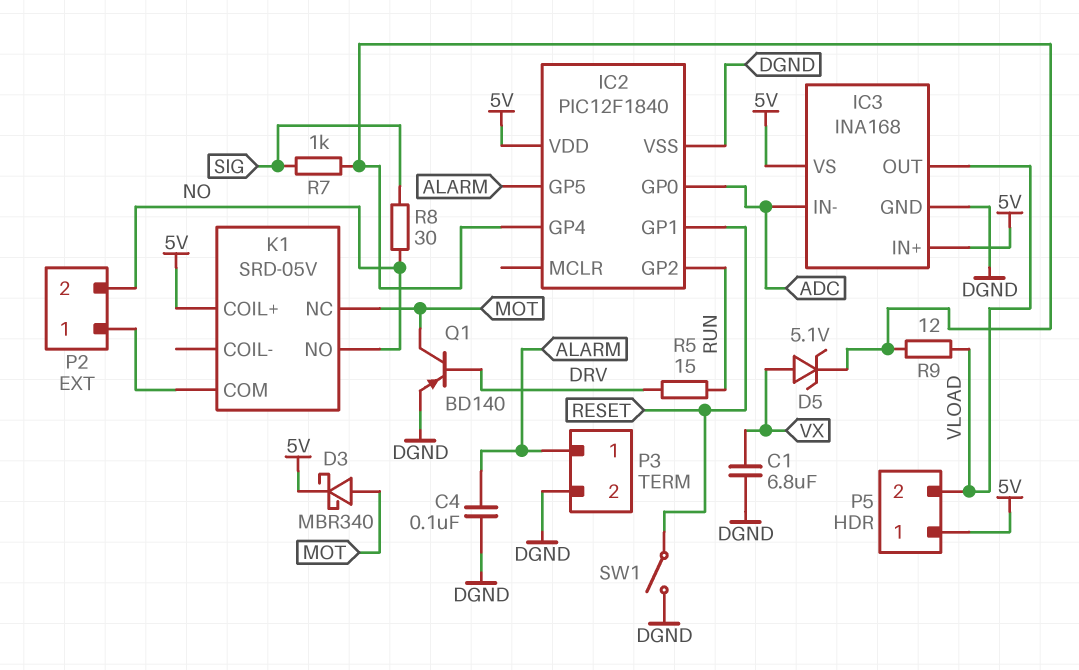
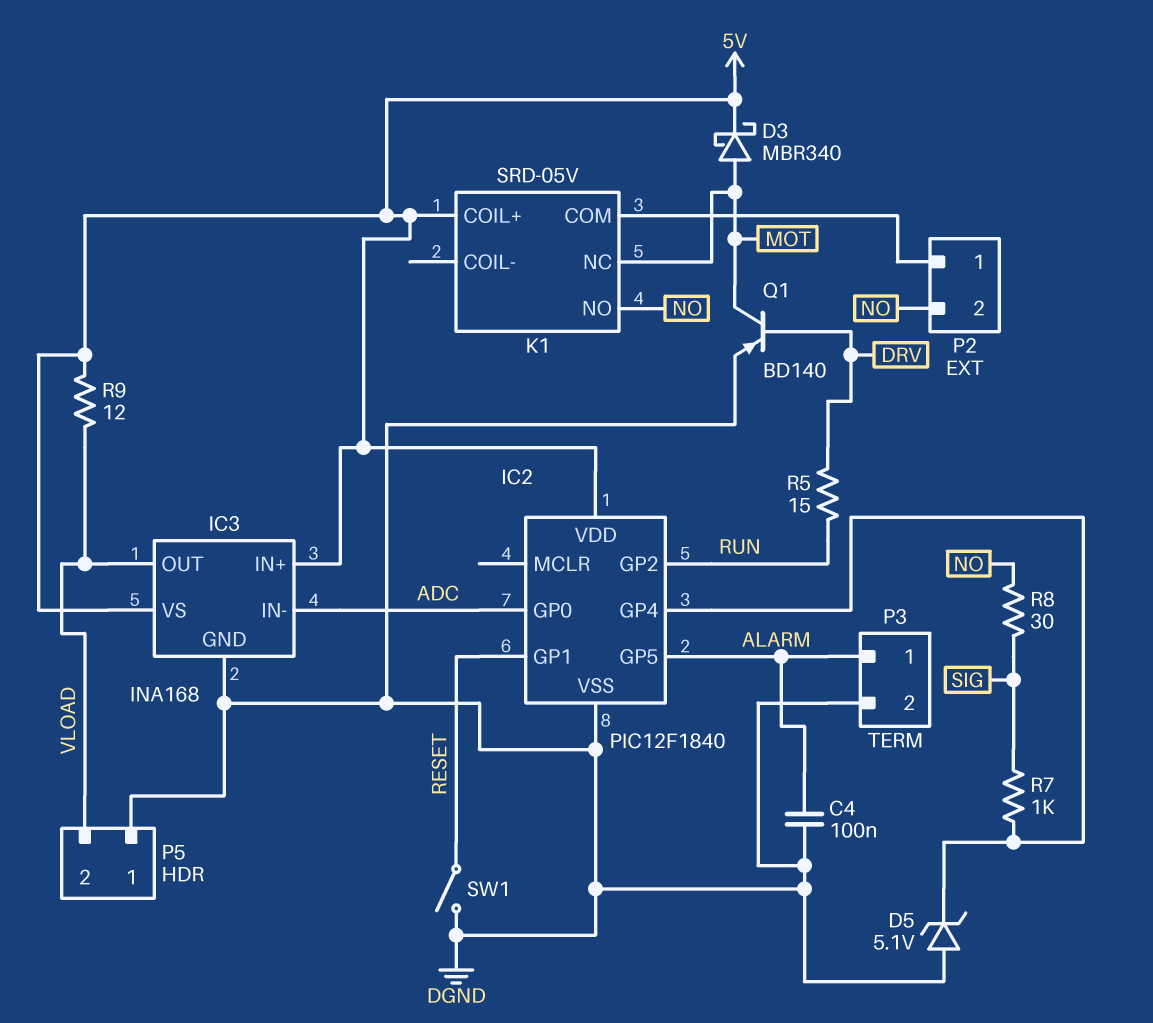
C1: 6.8uF (DGND, VX) -> none
D5: zener 5.1V (A VX, K IC2/GP4) -> zener 5.1V (A DGND, K IC2/GP4)
P5 pin 1: 5V -> DGND
R9: 12 (IC2/GP4, VLOAD) -> 12 (5V, VLOAD)

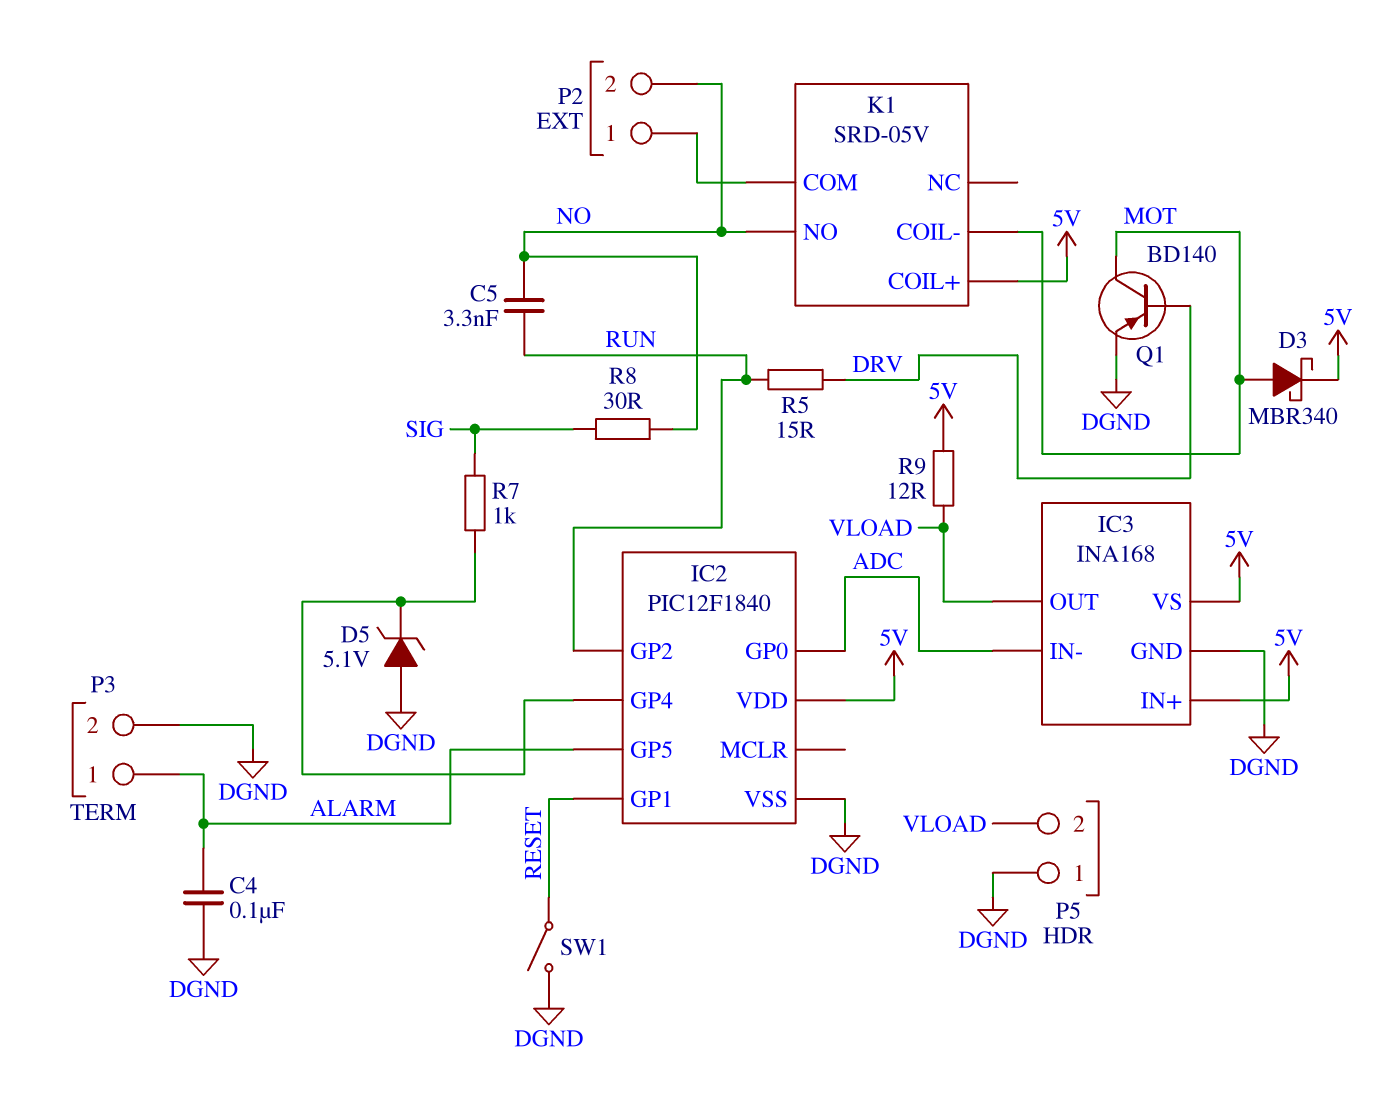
C5: none -> 3.3nF (NO, RUN)
K1 pin COIL-: none -> MOT
K1 pin NC: MOT -> none

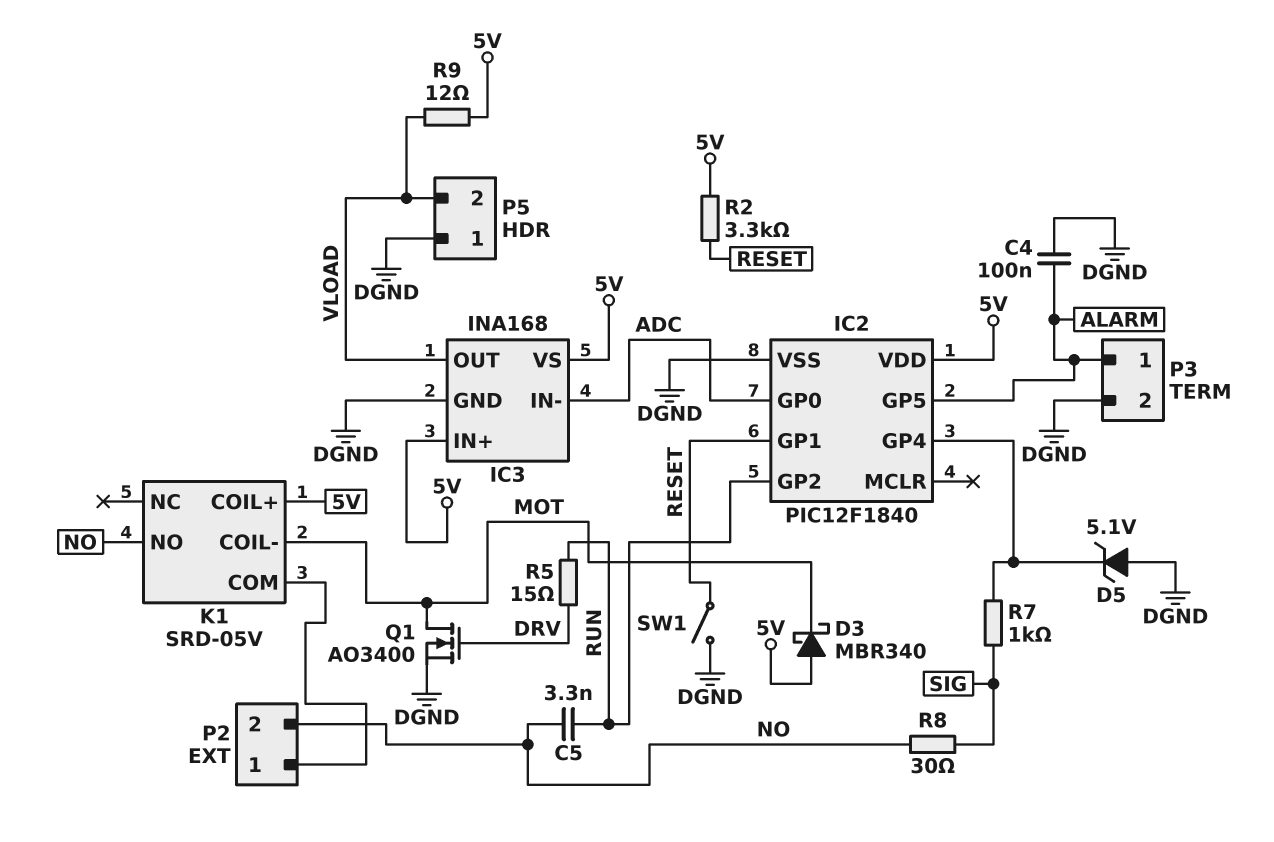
D3: schottky MBR340 (A MOT, K 5V) -> schottky MBR340 (A 5V, K MOT)
Q1: PNP BD140 (B DRV, C MOT, E DGND) -> NMOS AO3400 (G DRV, D MOT, S DGND)
R2: none -> 3.3k (5V, RESET)

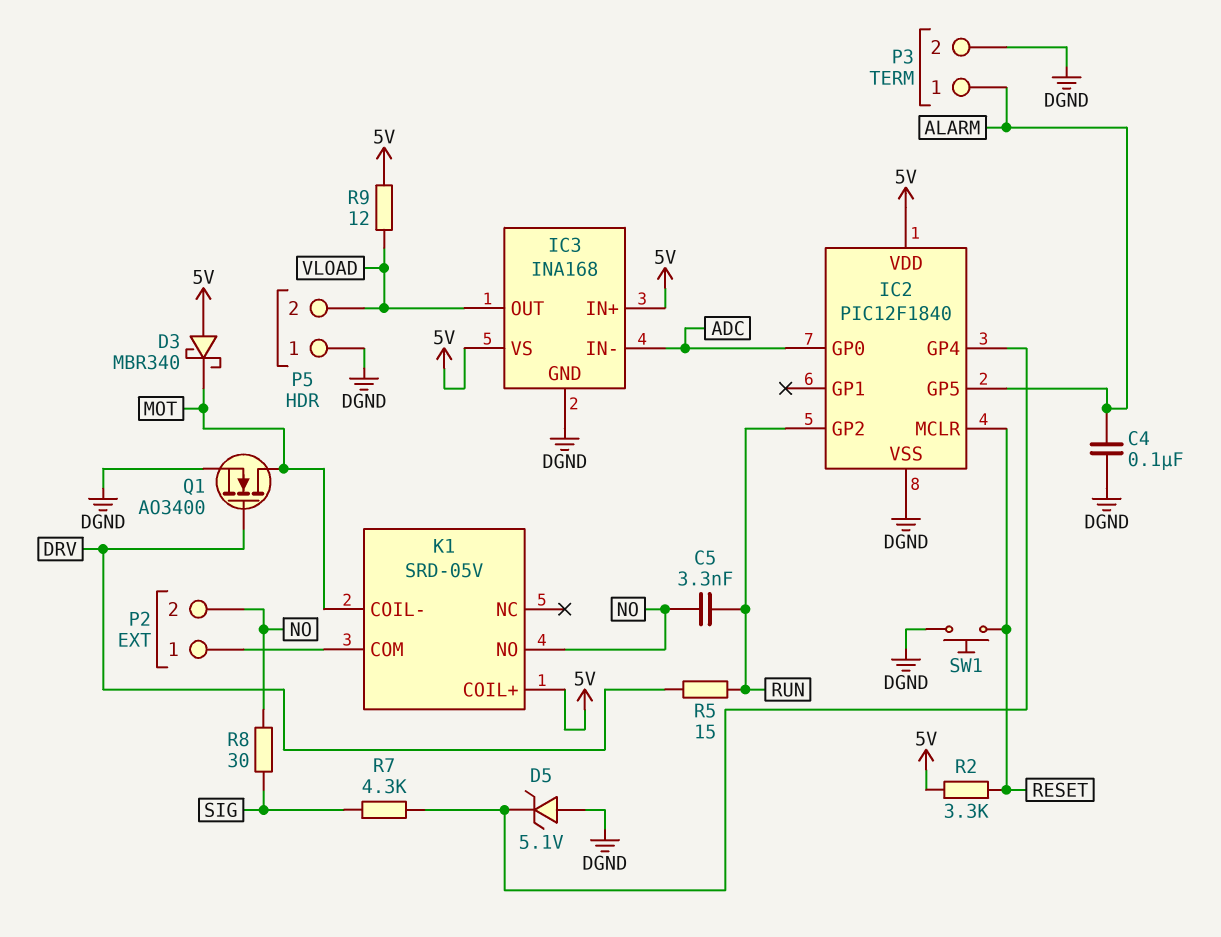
IC2 pin GP1: RESET -> none
IC2 pin MCLR: none -> RESET
R7: 1k (IC2/GP4, SIG) -> 4.3k (IC2/GP4, SIG)
SW1: switch (DGND, RESET) -> button (DGND, RESET)

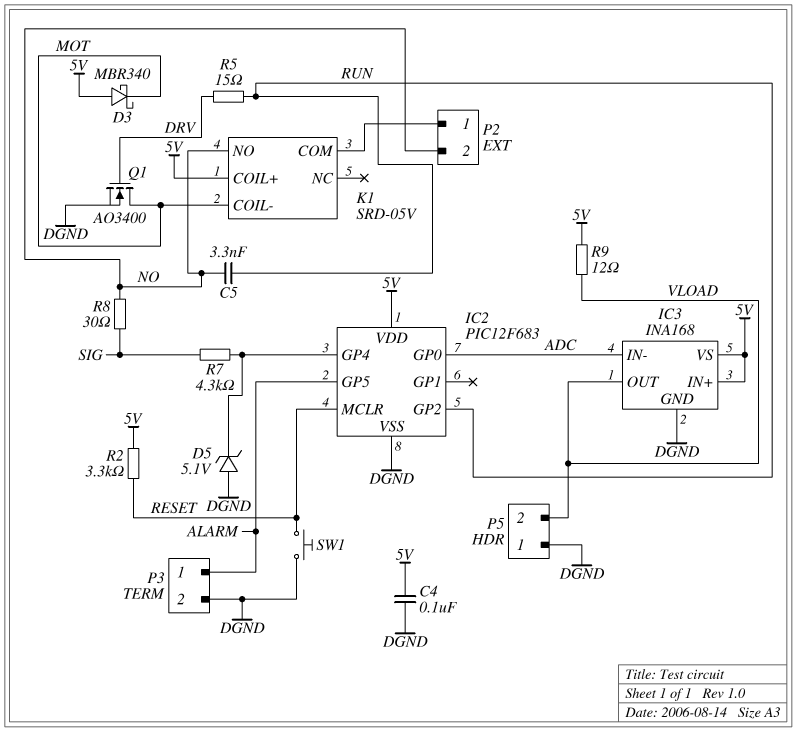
C4: 100nF (ALARM, DGND) -> 100nF (5V, DGND)
IC2: PIC12F1840 -> PIC12F683

